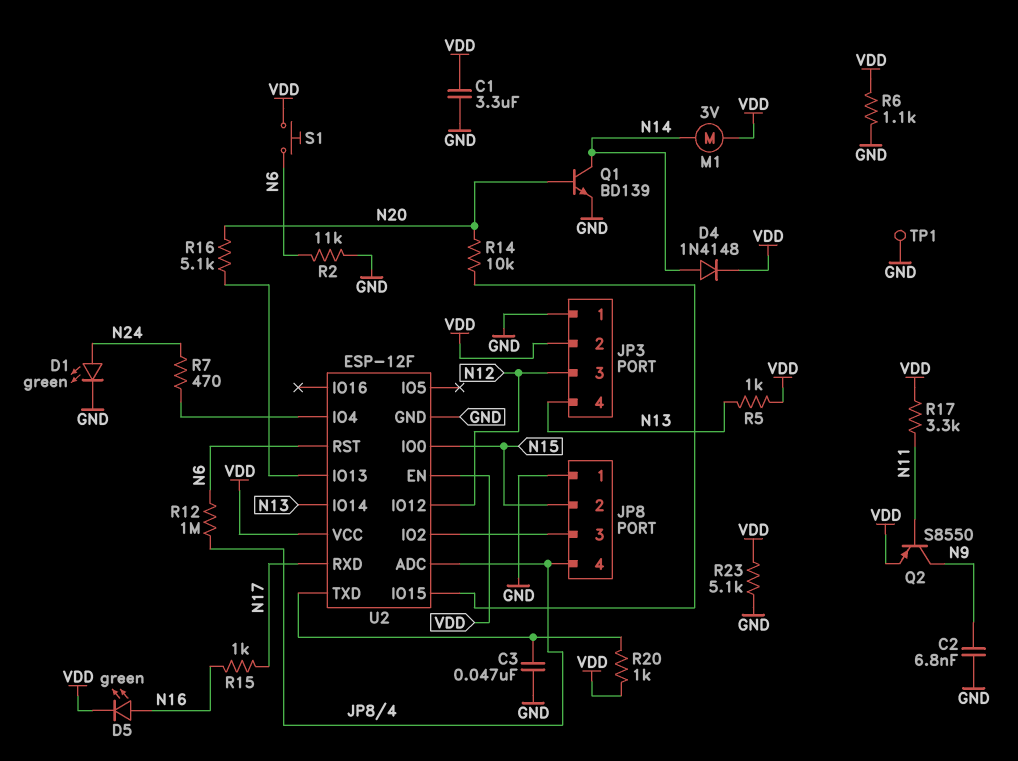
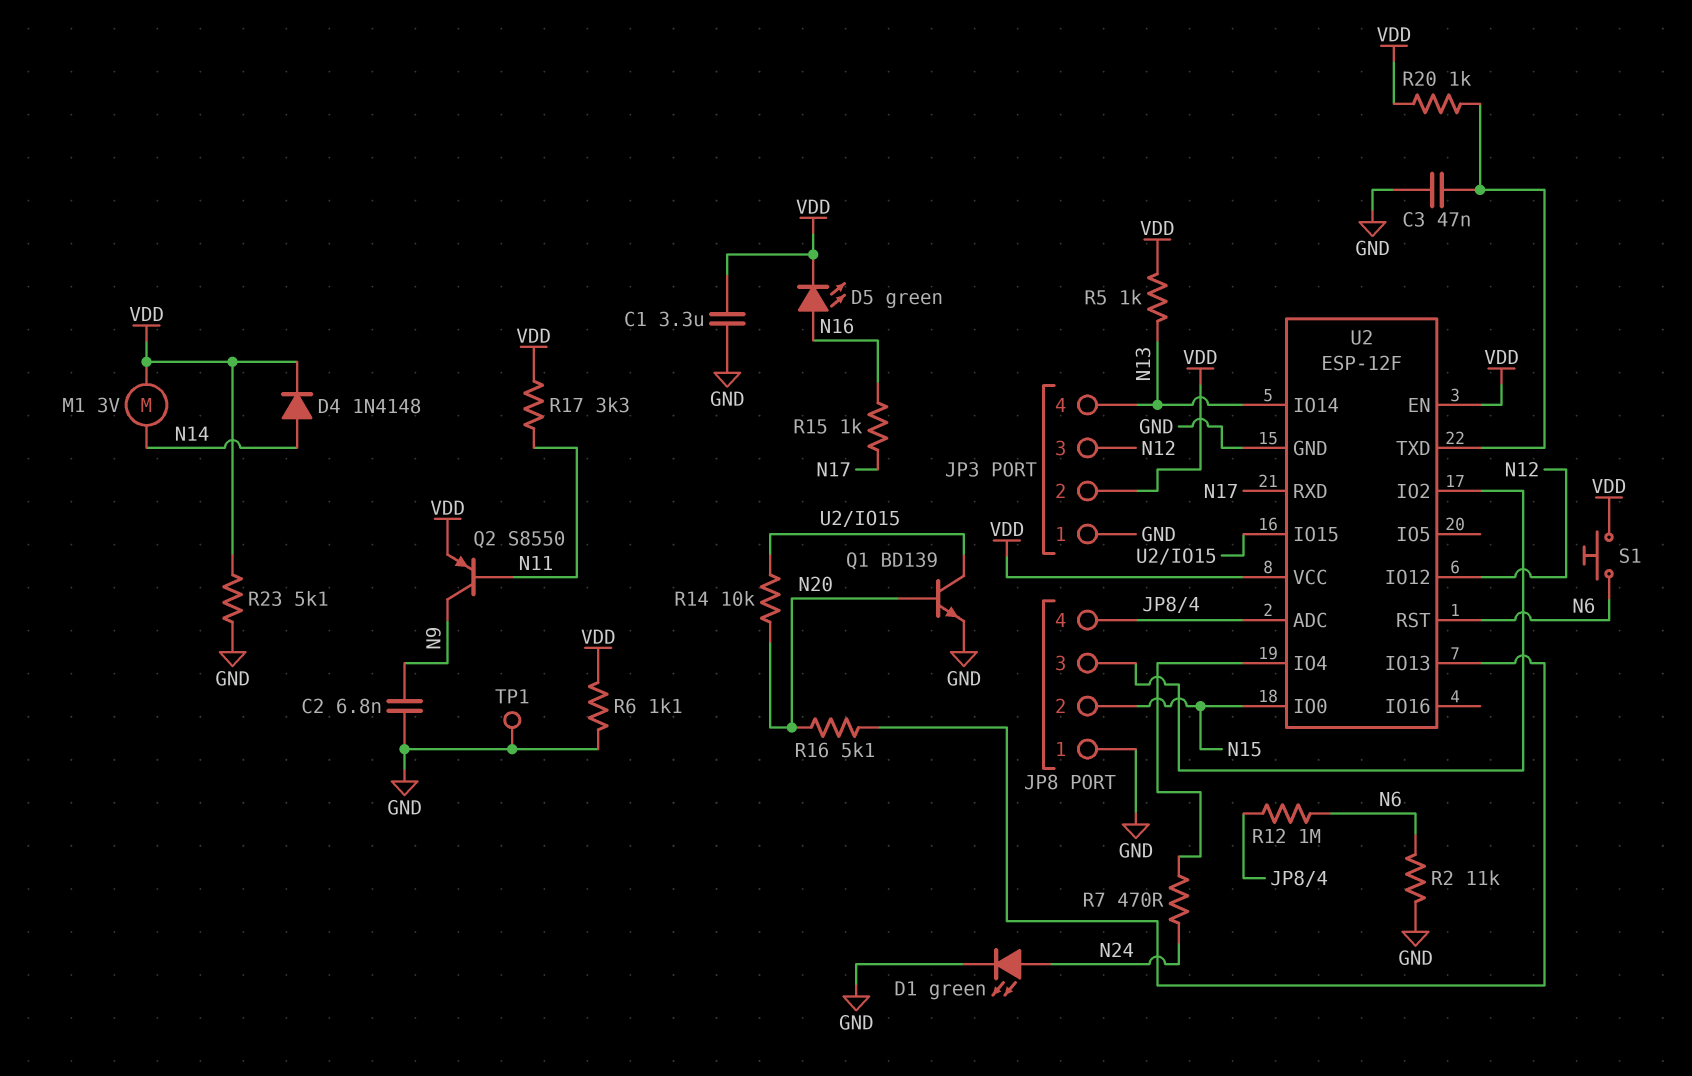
Q1: NPN BD139 (B N20, C N14, E GND) -> NPN BD139 (B N20, C U2/IO15, E GND)

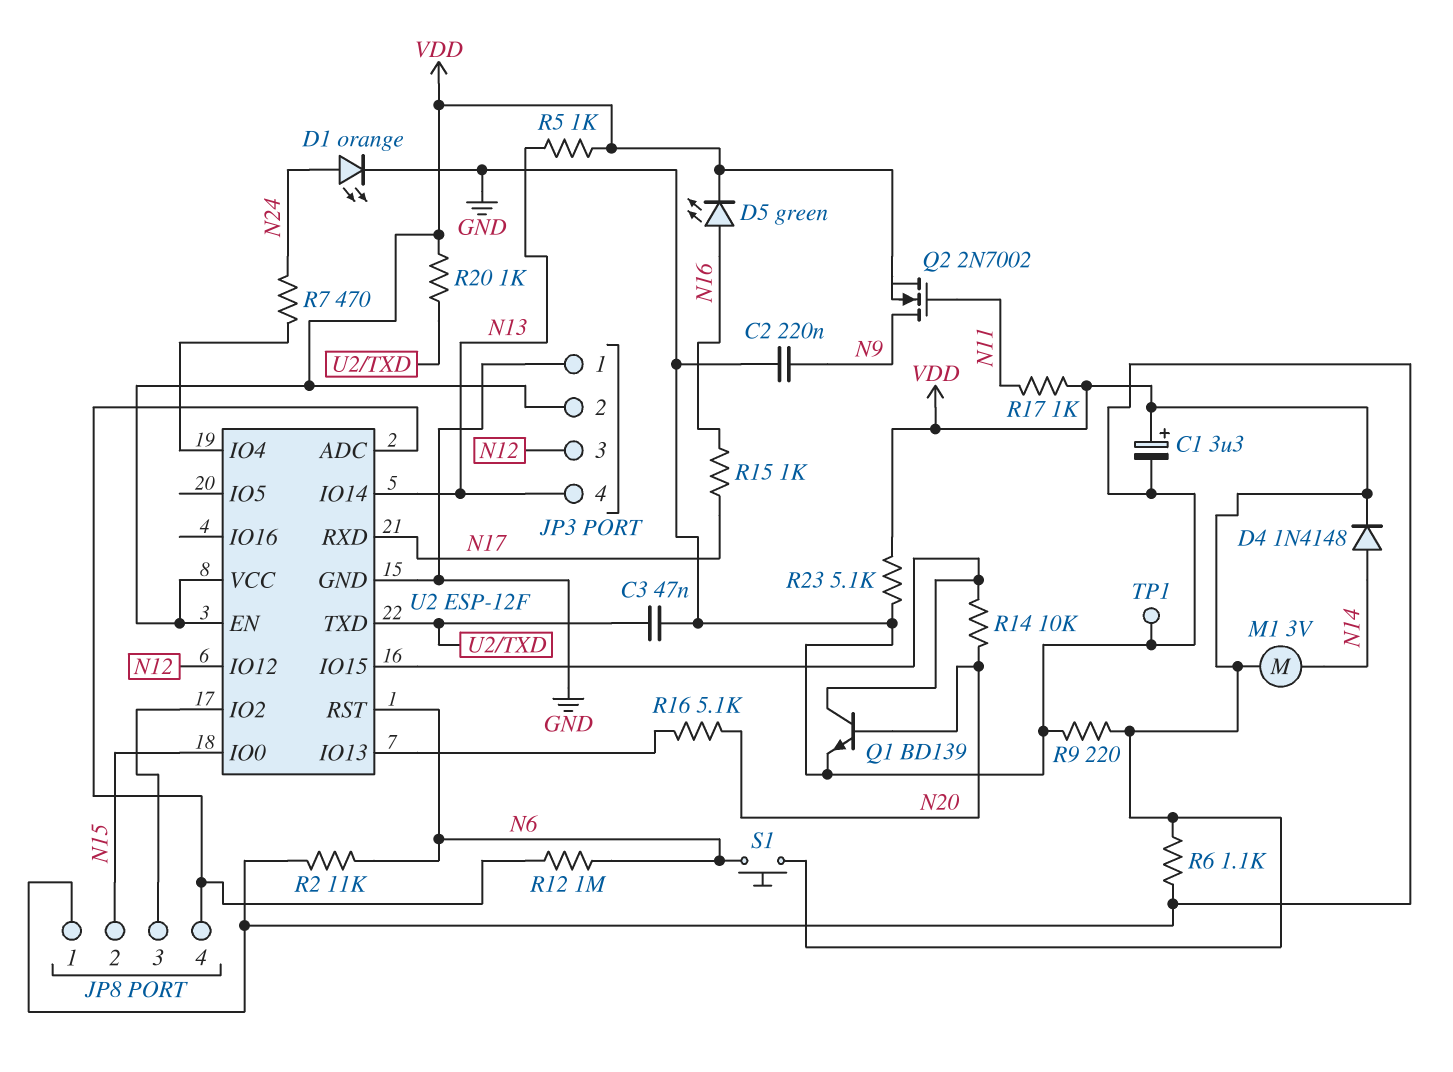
C1: 3.3uF (GND, VDD) -> 3.3uF (plus VDD, minus GND)
C2: 6.8nF (GND, N9) -> 220nF (GND, N9)
D1: LED green (A N24, K GND) -> LED orange (A N24, K GND)
Q2: PNP S8550 (B N11, C N9, E VDD) -> NMOS 2N7002 (G N11, D N9, S VDD)
R9: none -> 220 (GND, VDD)
R17: 3.3k (N11, VDD) -> 1k (N11, VDD)

